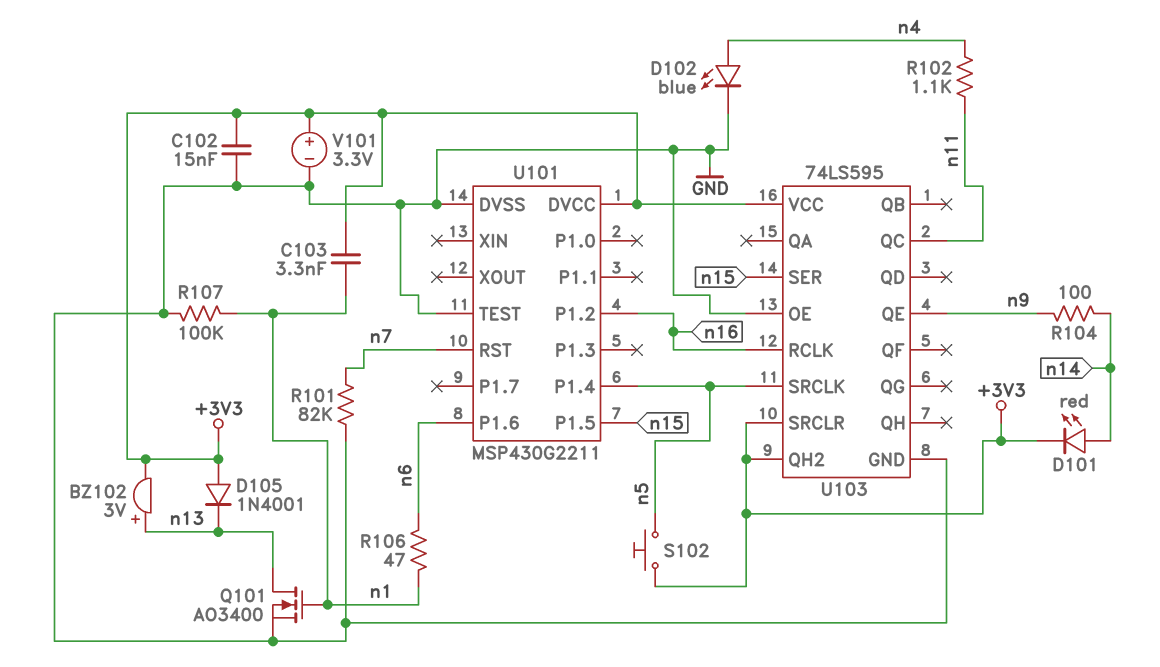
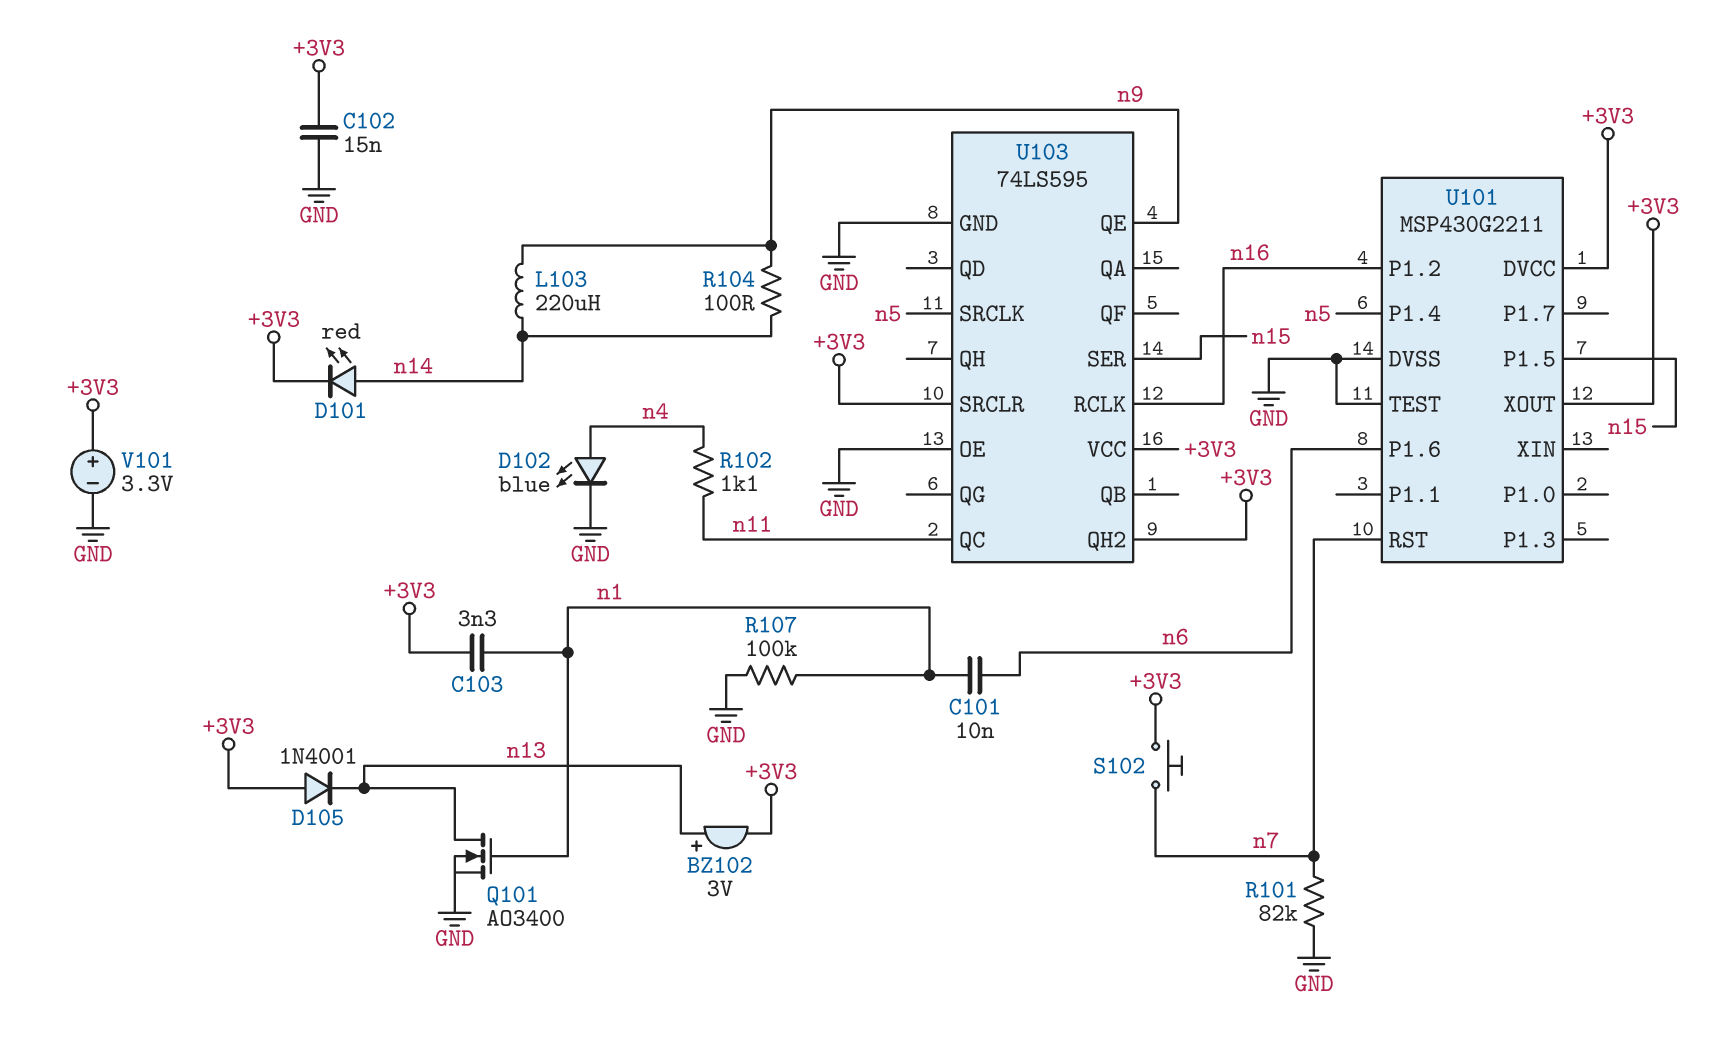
C101: none -> 10nF (n1, n6)
L103: none -> 220uH (n9, n14)
R106: 47 (n1, n6) -> none
S102: button (+3V3, n5) -> button (+3V3, n7)
U101 pin XOUT: none -> +3V3

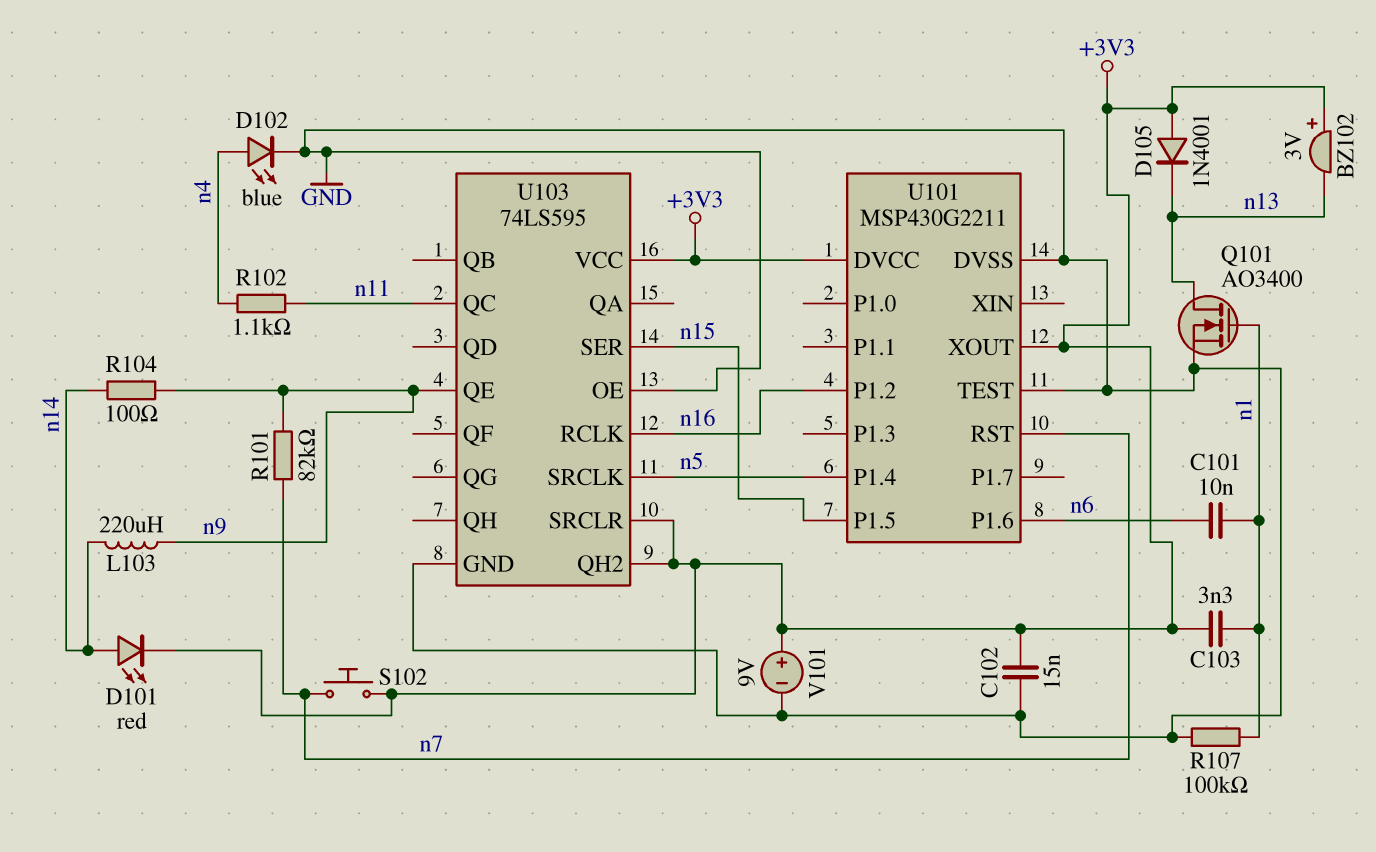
BZ102: buzzer 3V (plus n13, minus +3V3) -> buzzer 3V (plus +3V3, minus n13)
R101: 82k (GND, n7) -> 82k (n7, n9)
V101: 3.3V (plus +3V3, minus GND) -> 9V (plus +3V3, minus GND)

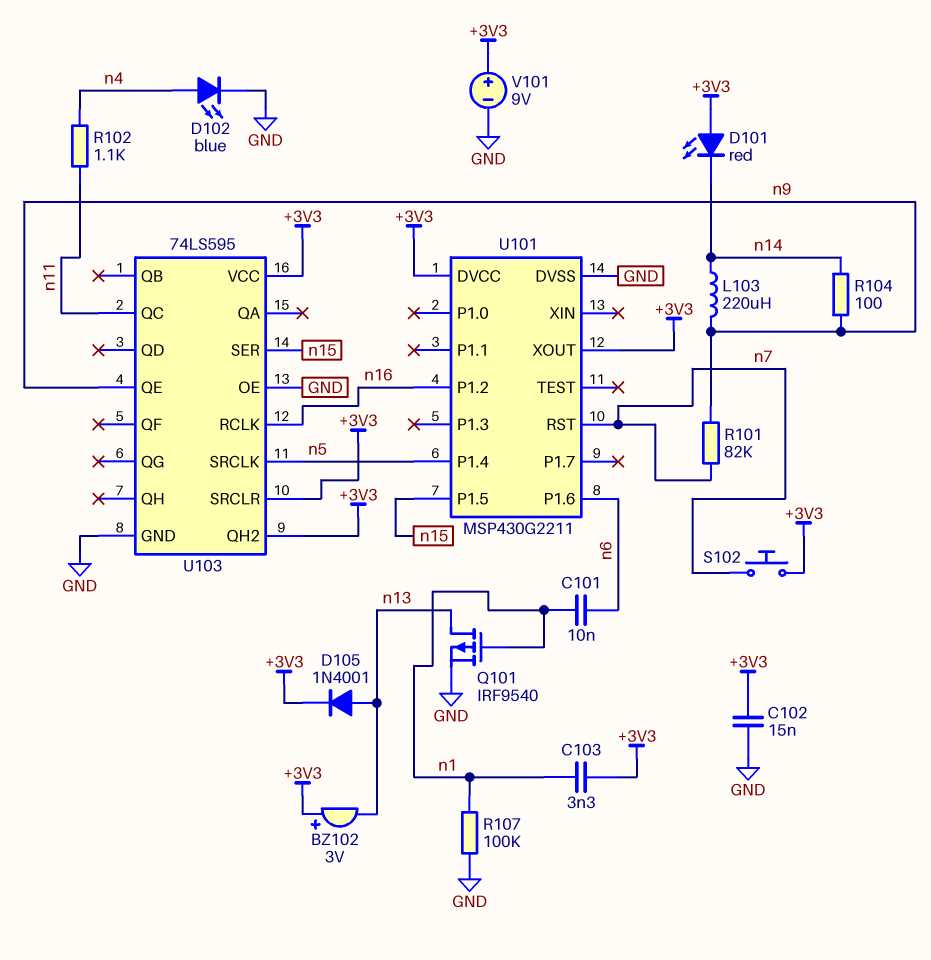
D101: LED red (A n14, K +3V3) -> LED red (A +3V3, K n14)
D105: diode 1N4001 (A +3V3, K n13) -> diode 1N4001 (A n13, K +3V3)
Q101: NMOS AO3400 (G n1, D n13, S GND) -> PMOS IRF9540 (G n1, D n13, S GND)
U101 pin TEST: GND -> none

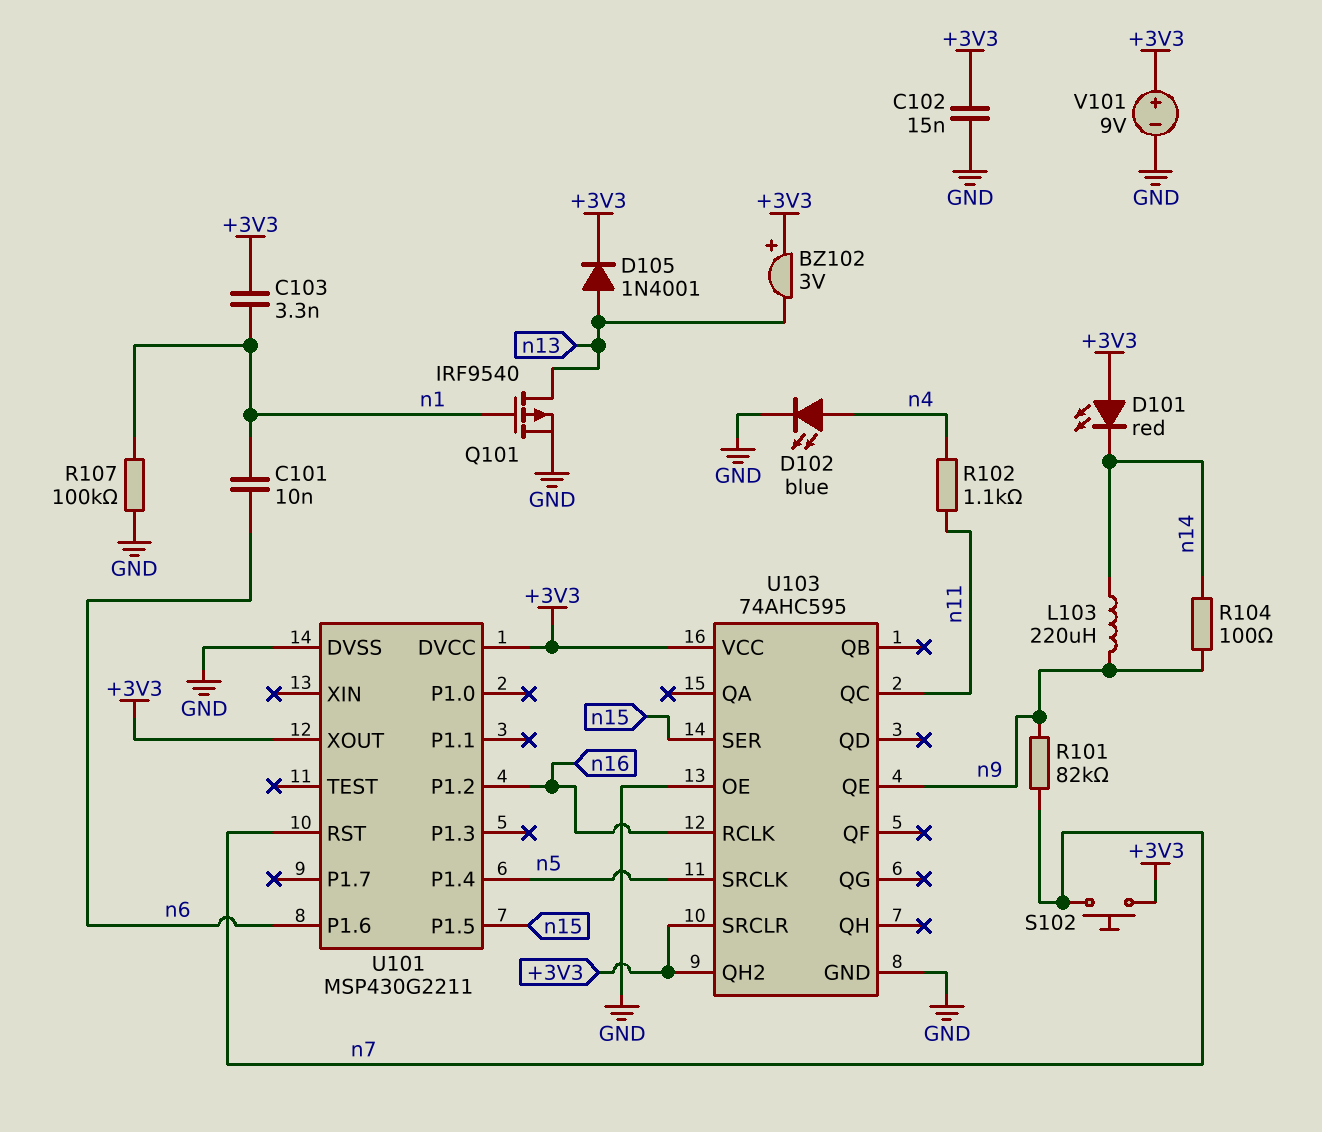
U103: 74LS595 -> 74AHC595

